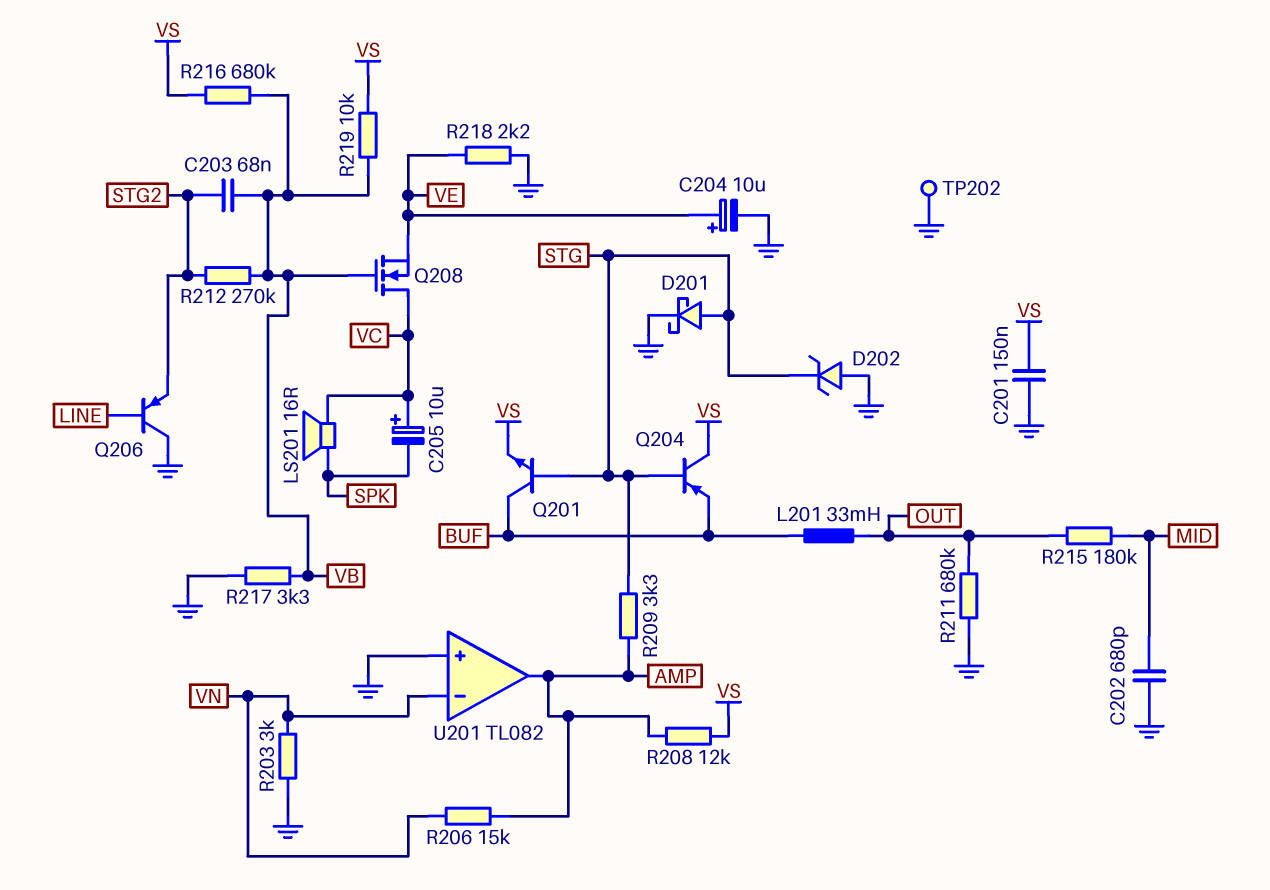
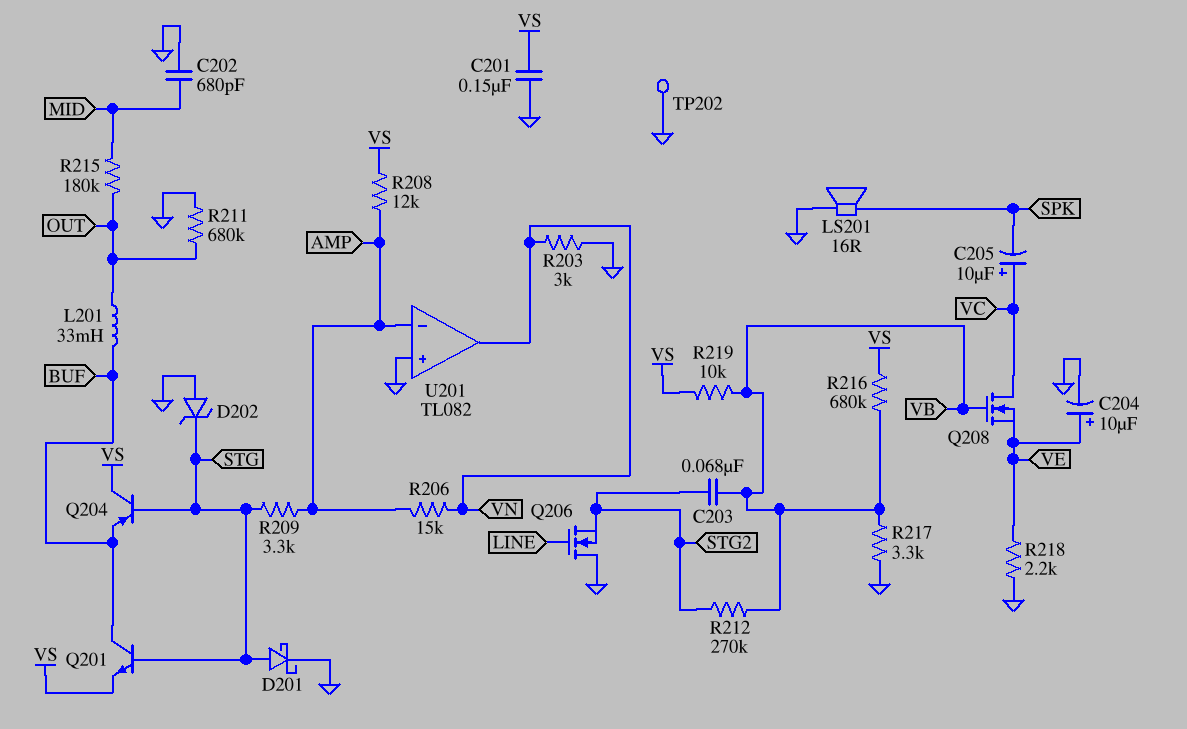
LS201: speaker 16R (SPK, VC) -> speaker 16R (GND, SPK)
Q206: PNP (B LINE, C GND, E STG2) -> NMOS (G LINE, D GND, S STG2)
U201 pin in-: VN -> AMP
U201 pin out: AMP -> VN

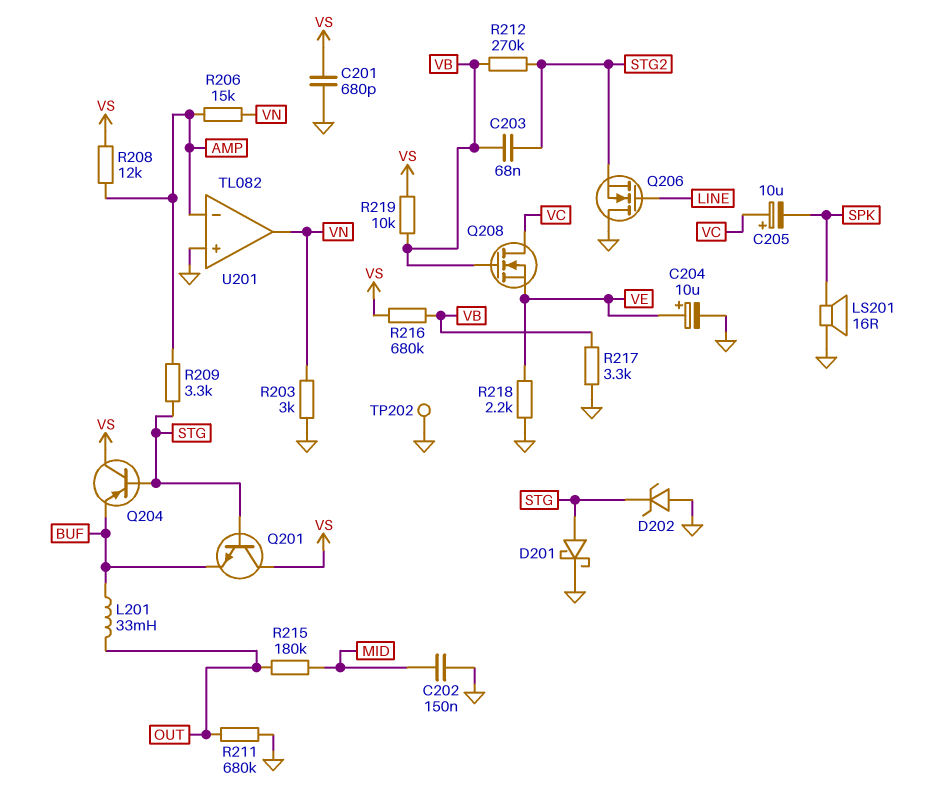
C201: 150nF (GND, VS) -> 680pF (GND, VS)
C202: 680pF (GND, MID) -> 150nF (GND, MID)
Q201: NPN (B STG, C BUF, E VS) -> NPN (B STG, C VS, E BUF)

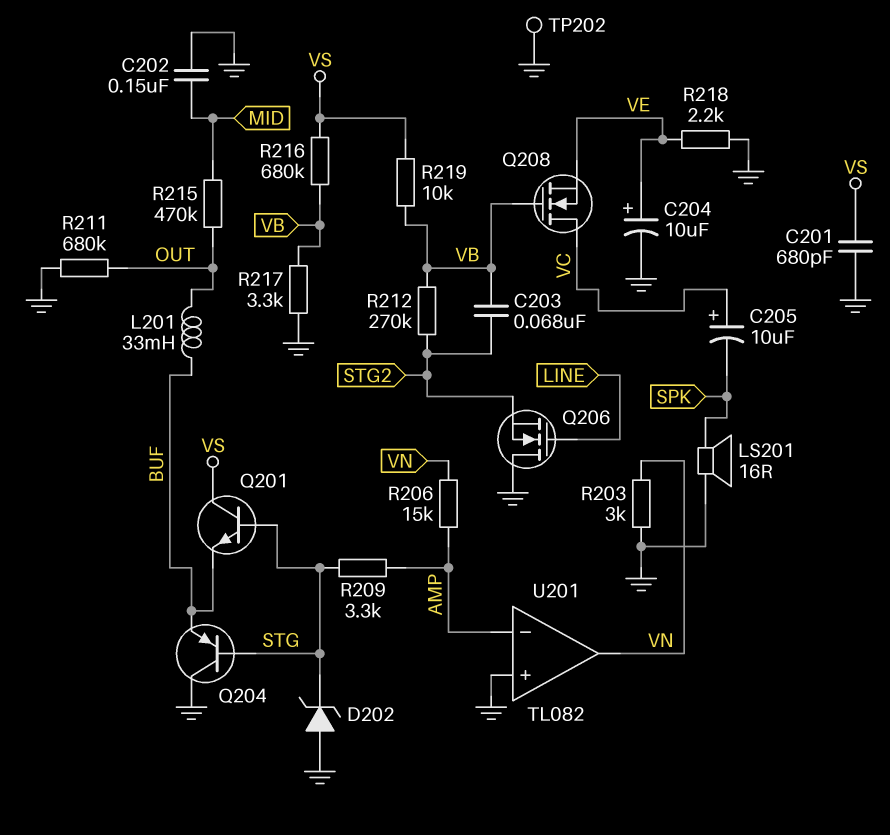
D201: schottky (A STG, K GND) -> none
Q204: PNP (B STG, C VS, E BUF) -> PNP (B STG, C GND, E BUF)
R208: 12k (AMP, VS) -> none
R215: 180k (MID, OUT) -> 470k (MID, OUT)

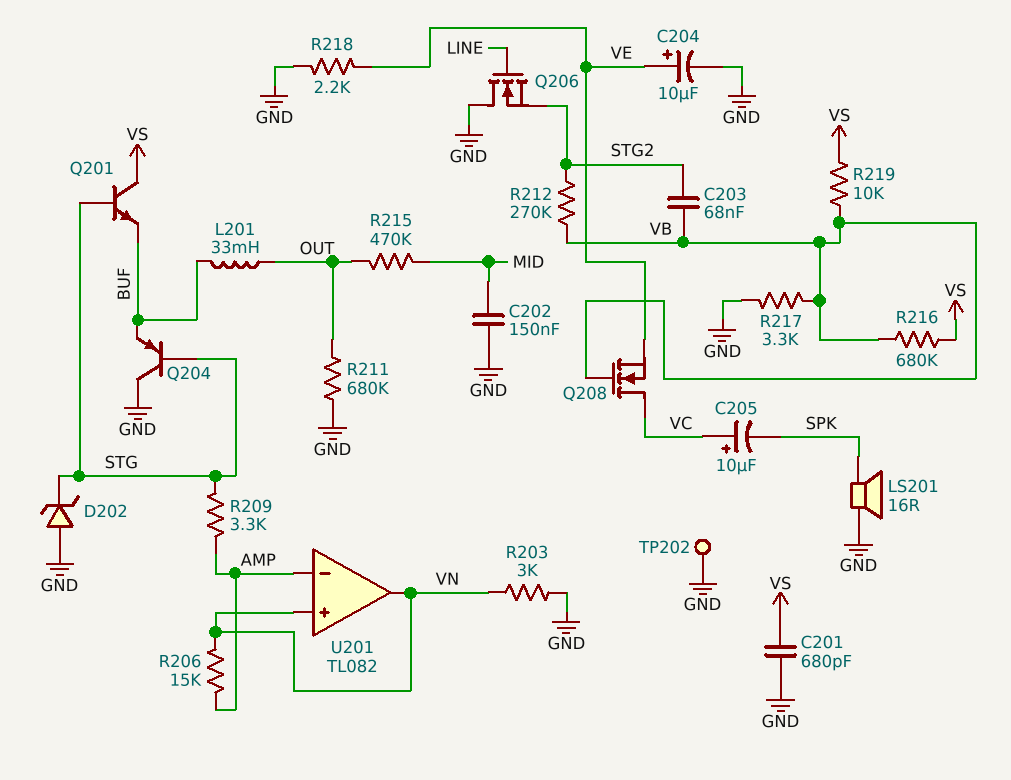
U201 pin in+: GND -> VN

